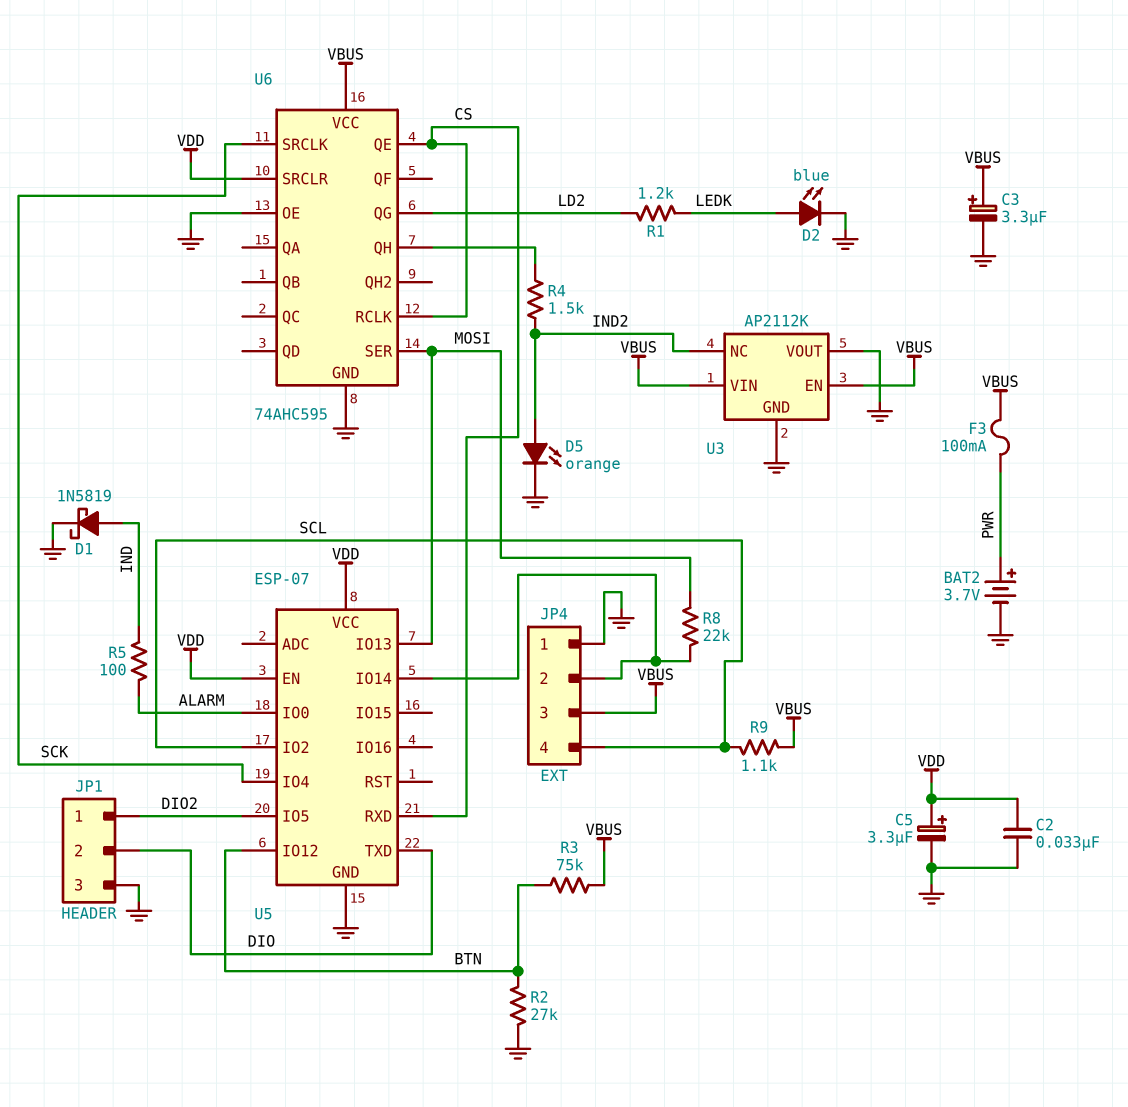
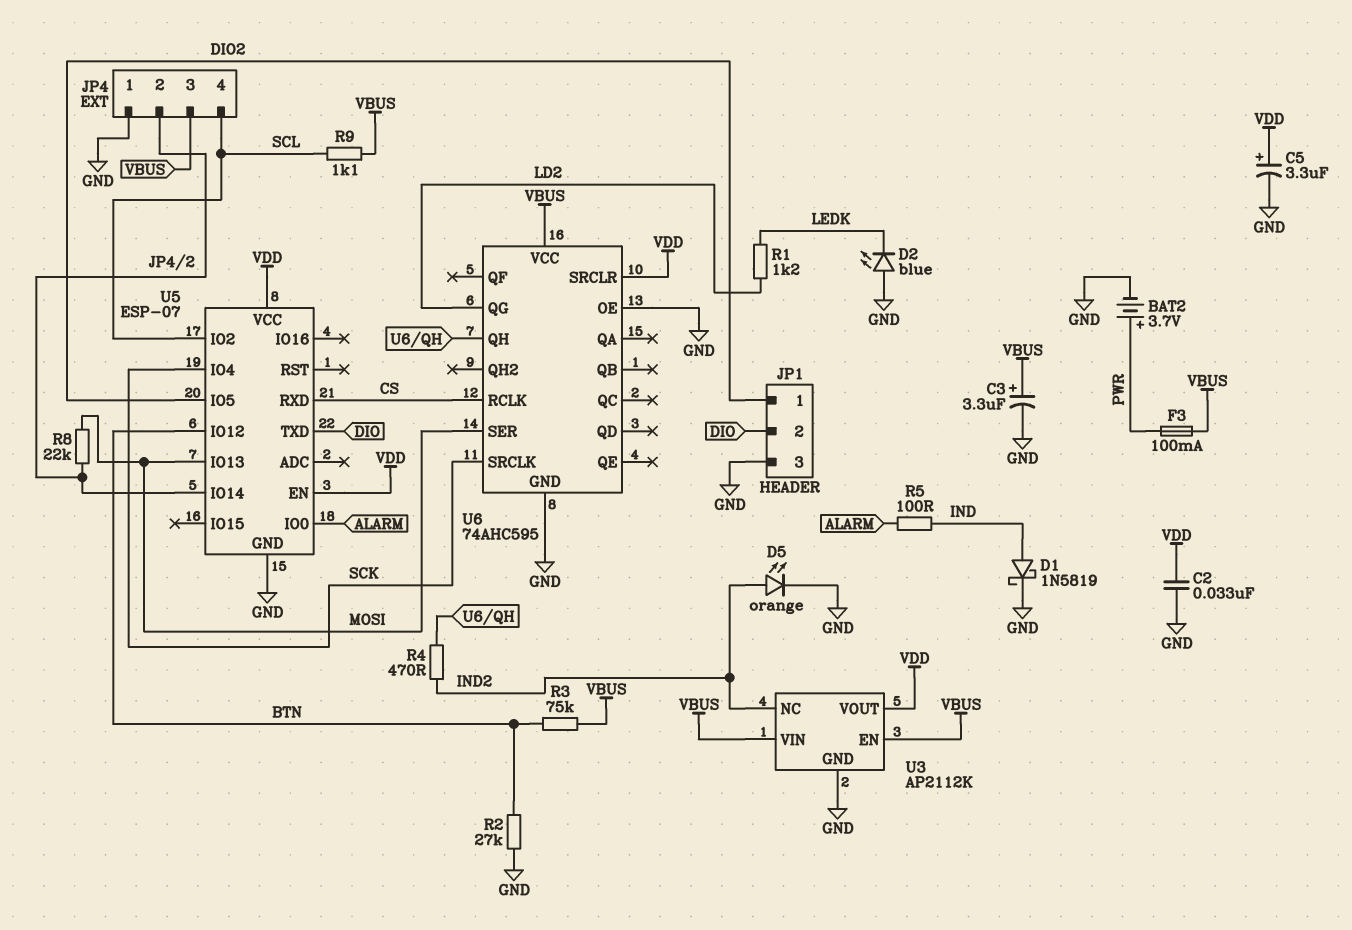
D2: LED blue (A LEDK, K GND) -> LED blue (A GND, K LEDK)
R4: 1.5k (IND2, U6/QH) -> 470 (IND2, U6/QH)
U3 pin VOUT: GND -> VDD
U6 pin QE: CS -> none

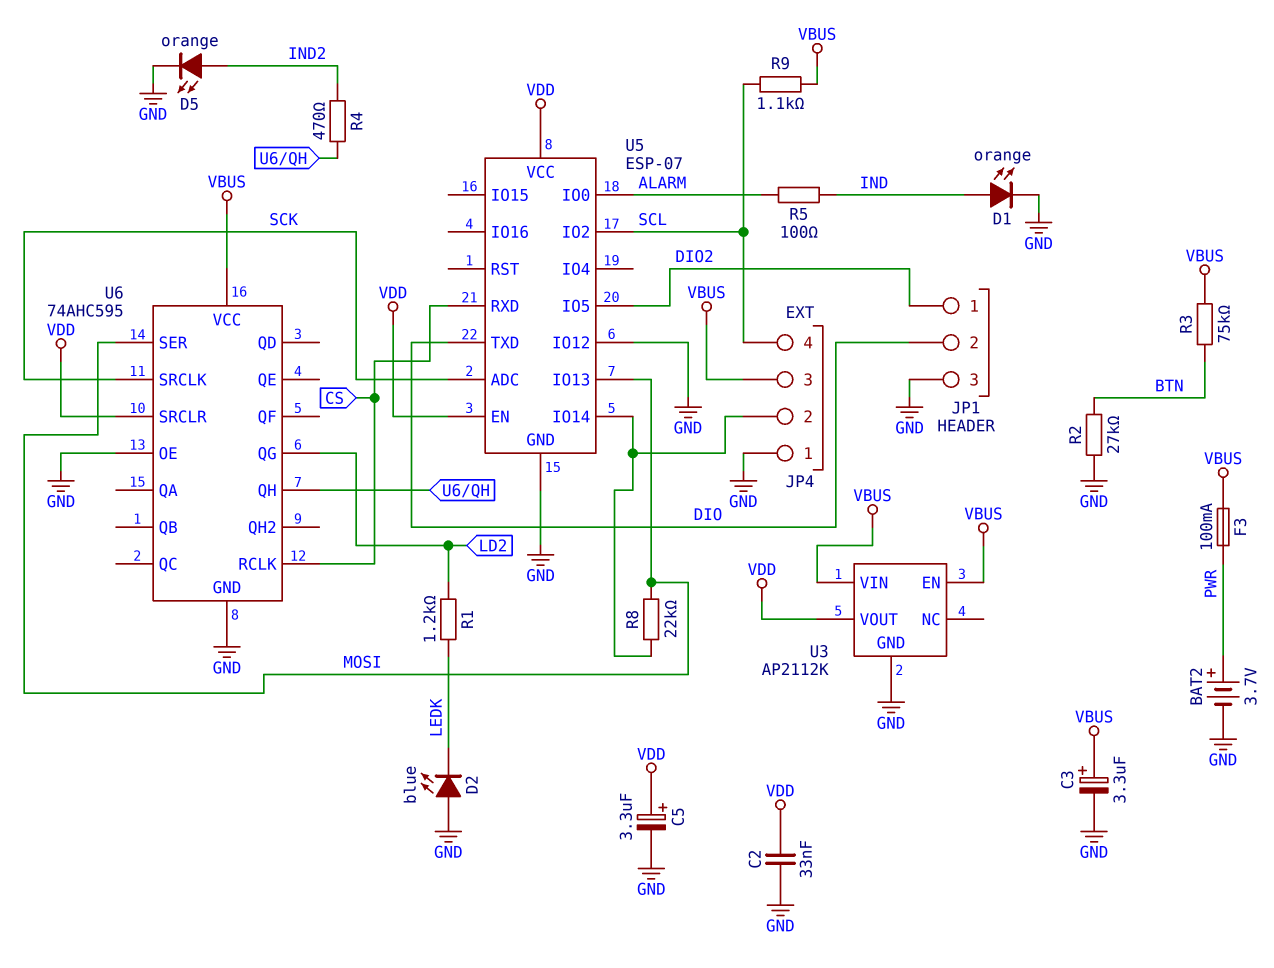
D1: schottky 1N5819 (A IND, K GND) -> LED orange (A IND, K GND)
U3 pin NC: IND2 -> none
U5 pin ADC: none -> SCK
U5 pin IO4: SCK -> none
U5 pin IO12: BTN -> GND

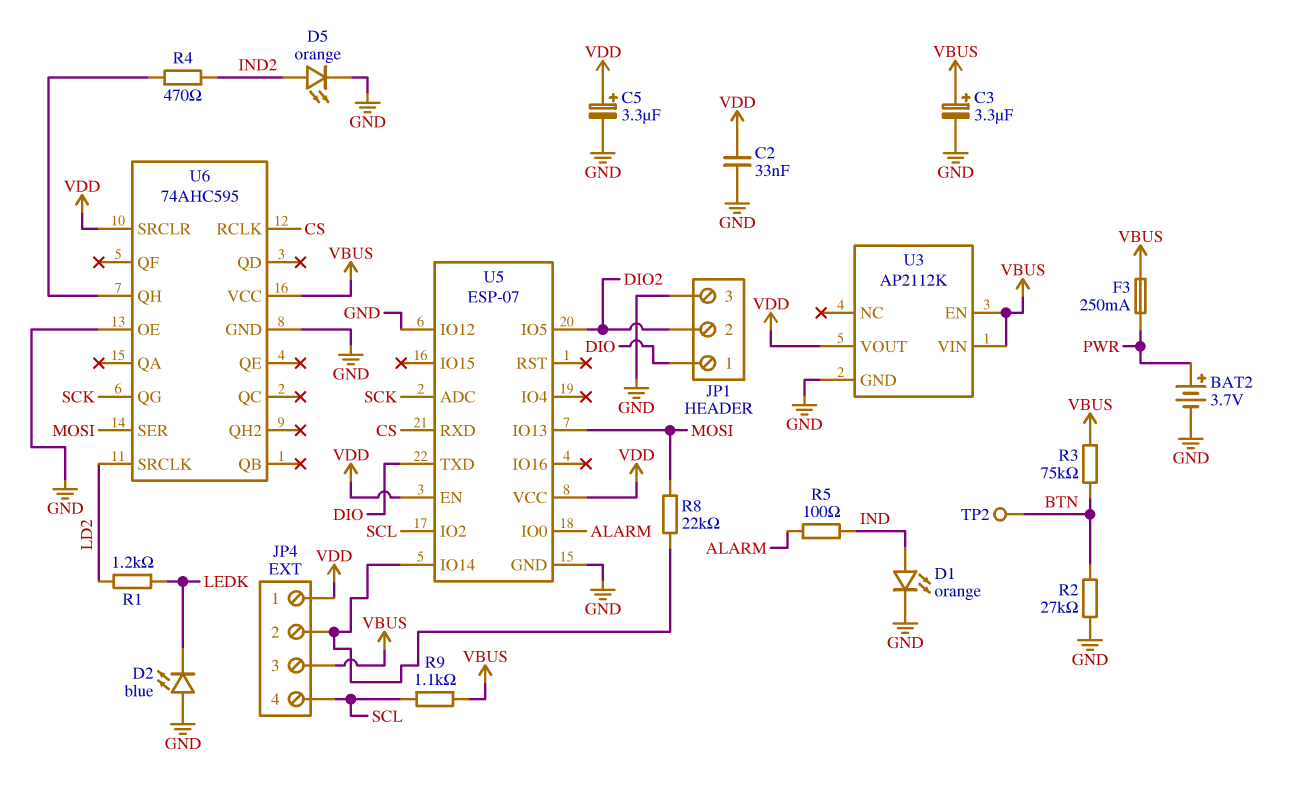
F3: 100mA (PWR, VBUS) -> 250mA (PWR, VBUS)
JP1 pin 1: DIO2 -> DIO
JP1 pin 2: DIO -> DIO2
JP4 pin 1: GND -> VDD
TP2: none -> test point (BTN)
U6 pin QG: LD2 -> SCK
U6 pin SRCLK: SCK -> LD2

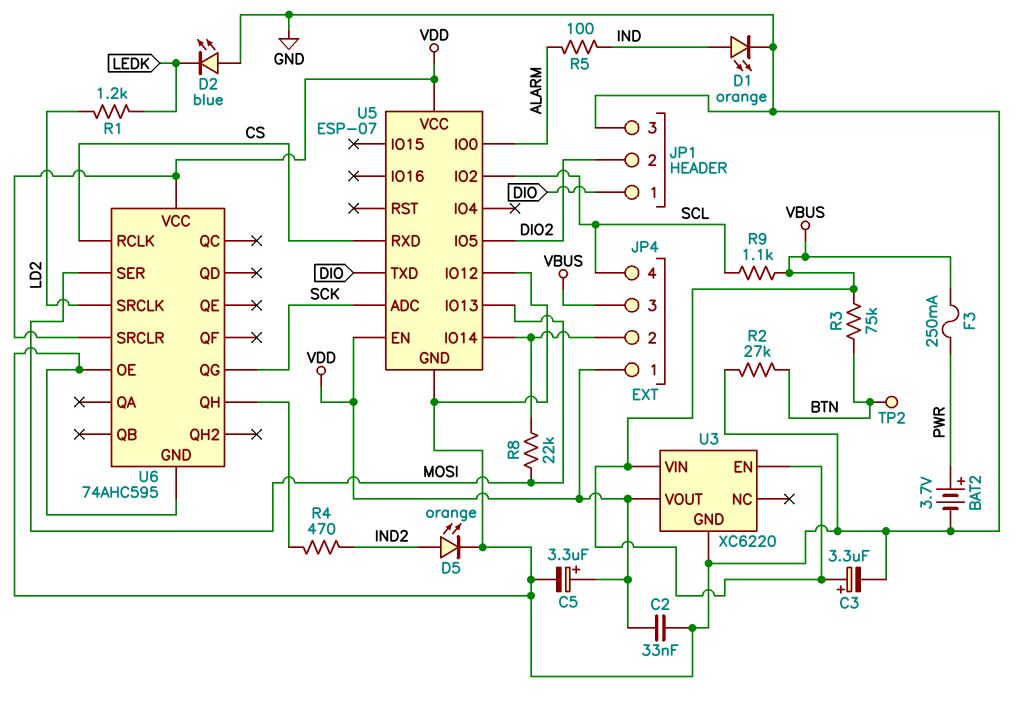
U3: AP2112K -> XC6220
U6 pin VCC: VBUS -> VDD

